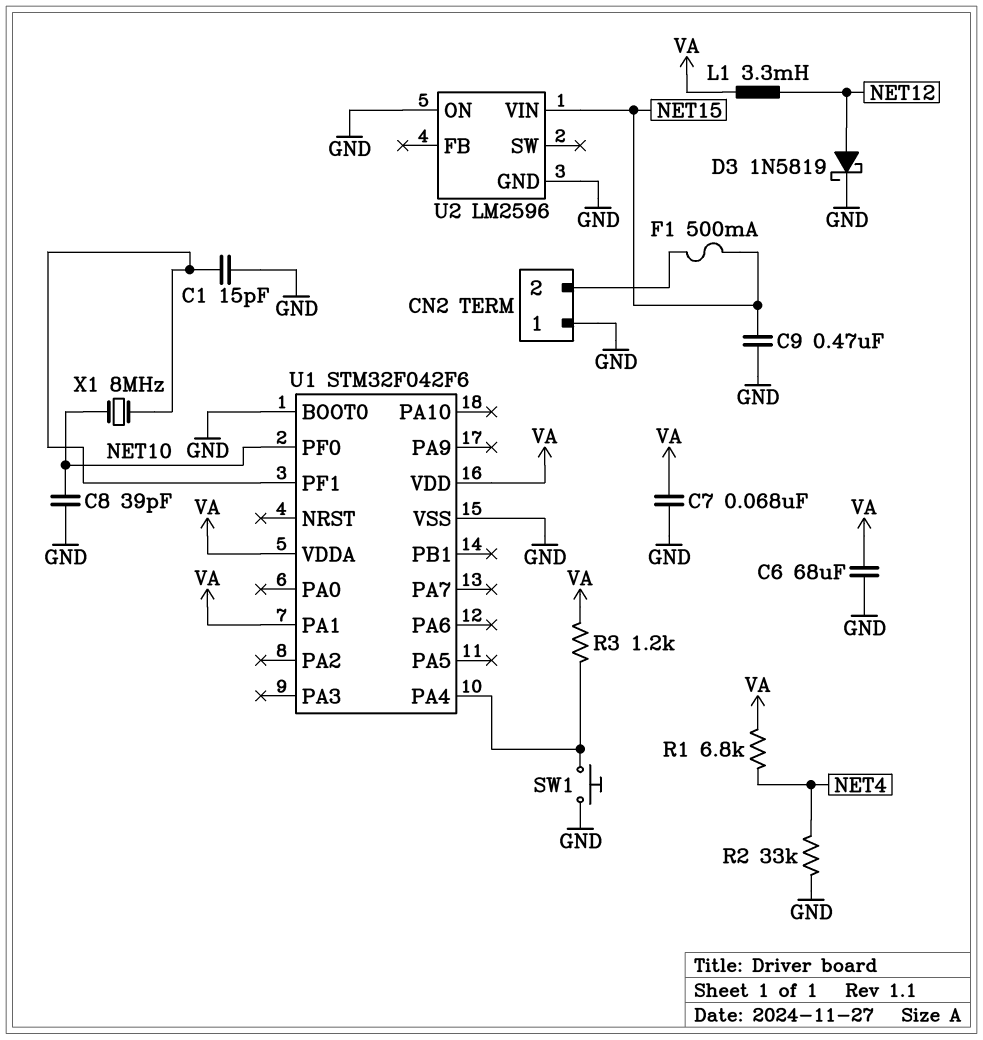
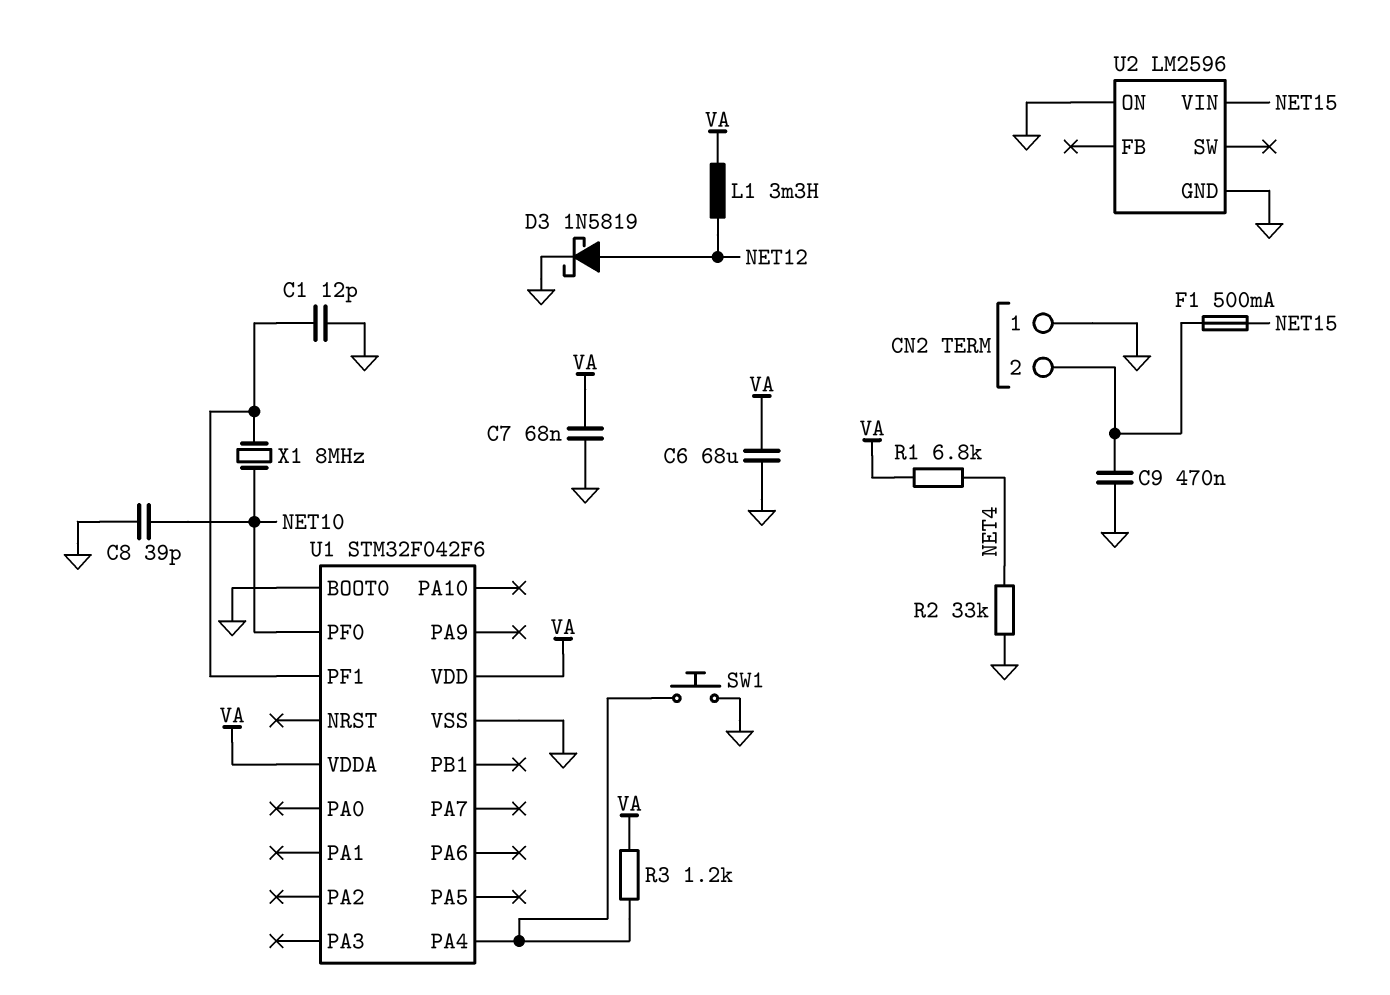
C1: 15pF (GND, U1/PF1) -> 12pF (GND, U1/PF1)
C9: 470nF (GND, NET15) -> 470nF (CN2/2, GND)
U1 pin PA1: VA -> none

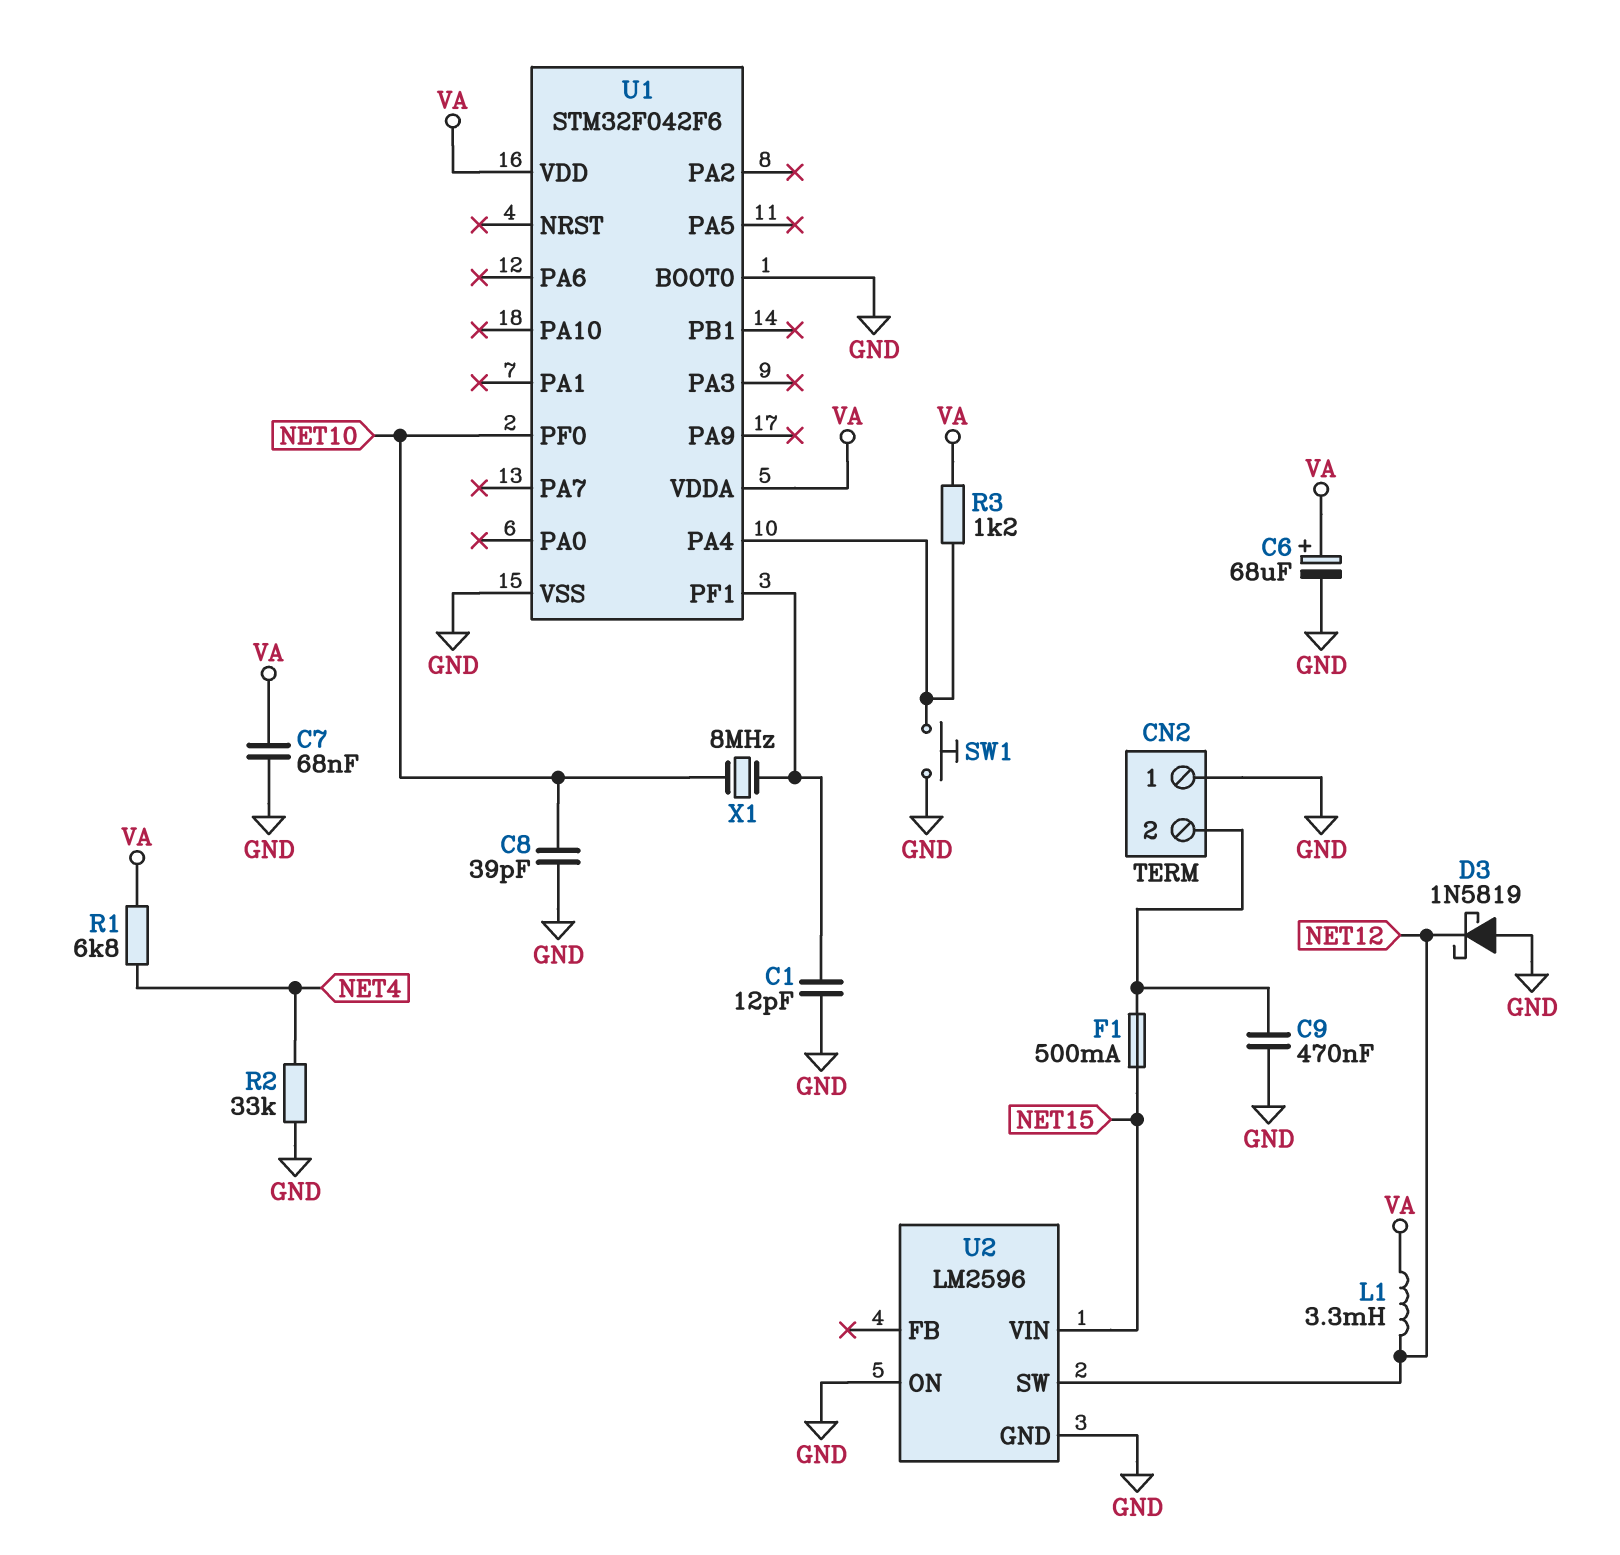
C6: 68uF (GND, VA) -> 68uF (plus VA, minus GND)
D3: schottky 1N5819 (A NET12, K GND) -> schottky 1N5819 (A GND, K NET12)
U2 pin SW: none -> NET12

